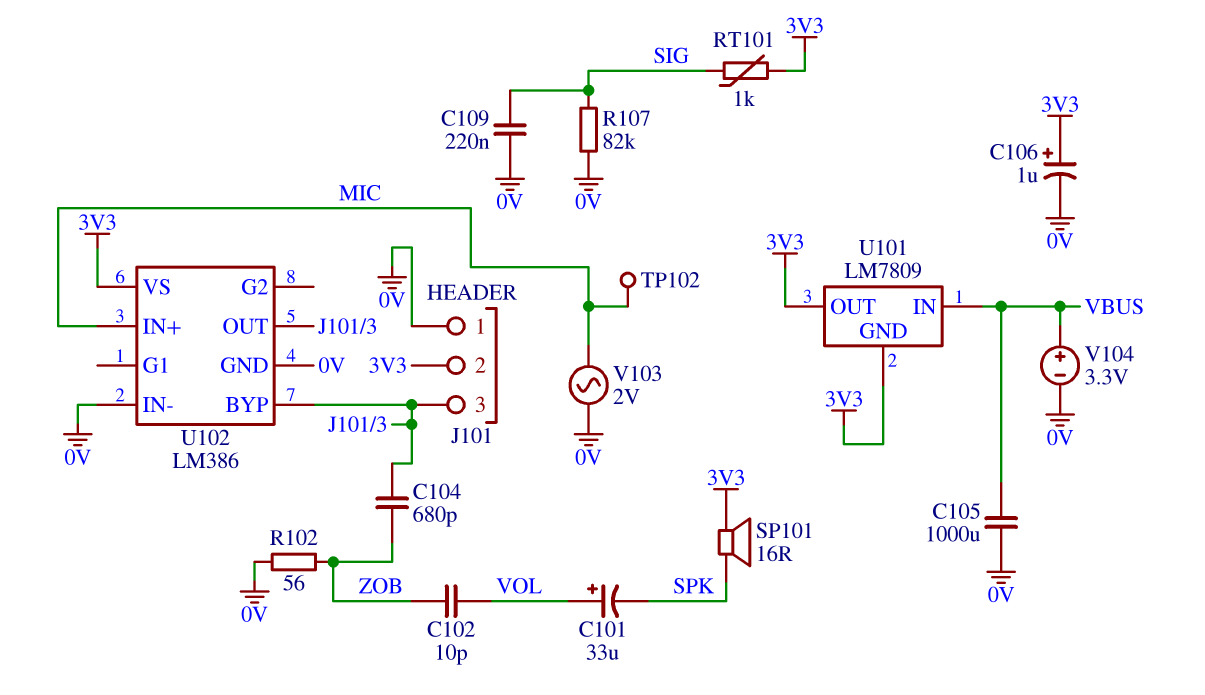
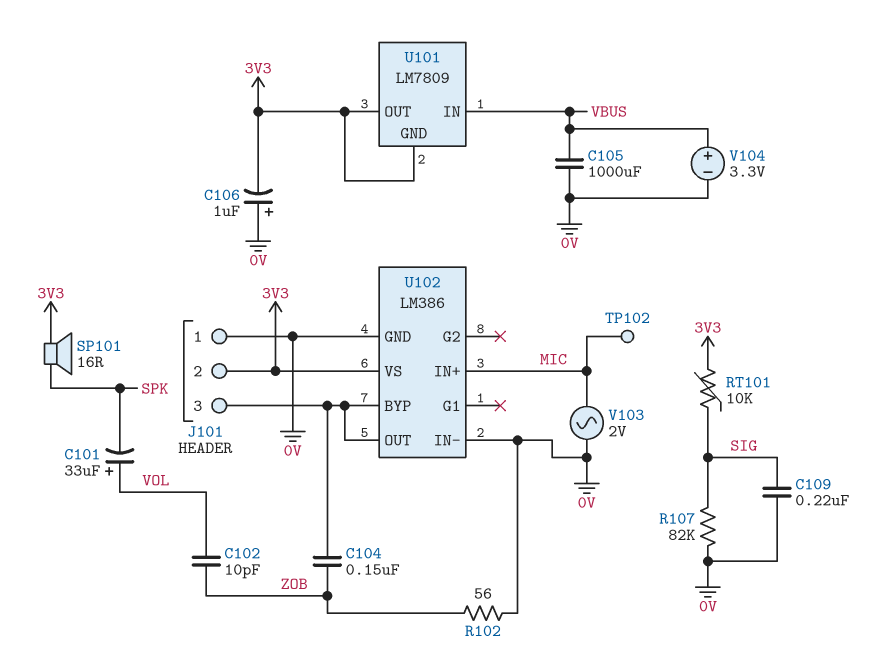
C104: 680pF (J101/3, ZOB) -> 150nF (J101/3, ZOB)
C106: 1uF (plus 3V3, minus 0V) -> 1uF (plus 0V, minus 3V3)
RT101: 1k (3V3, SIG) -> 10k (3V3, SIG)

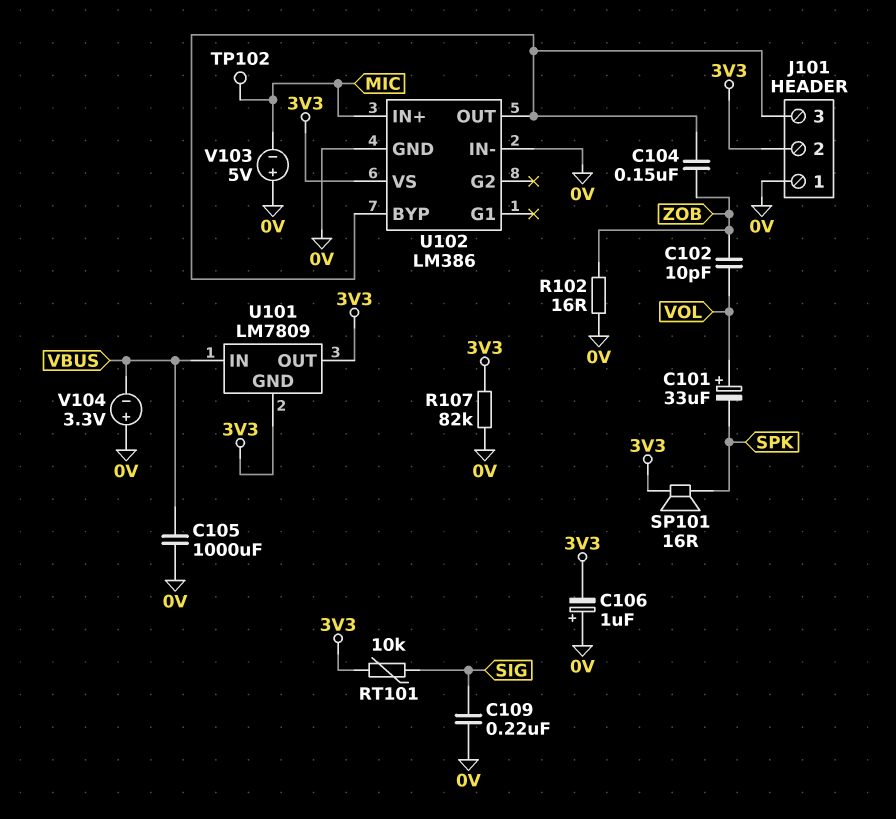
R102: 56 (0V, ZOB) -> 16 (0V, ZOB)
R107: 82k (0V, SIG) -> 82k (0V, 3V3)
V103: AC 2V (0V, MIC) -> 5V (plus 0V, minus MIC)
V104: 3.3V (plus VBUS, minus 0V) -> 3.3V (plus 0V, minus VBUS)

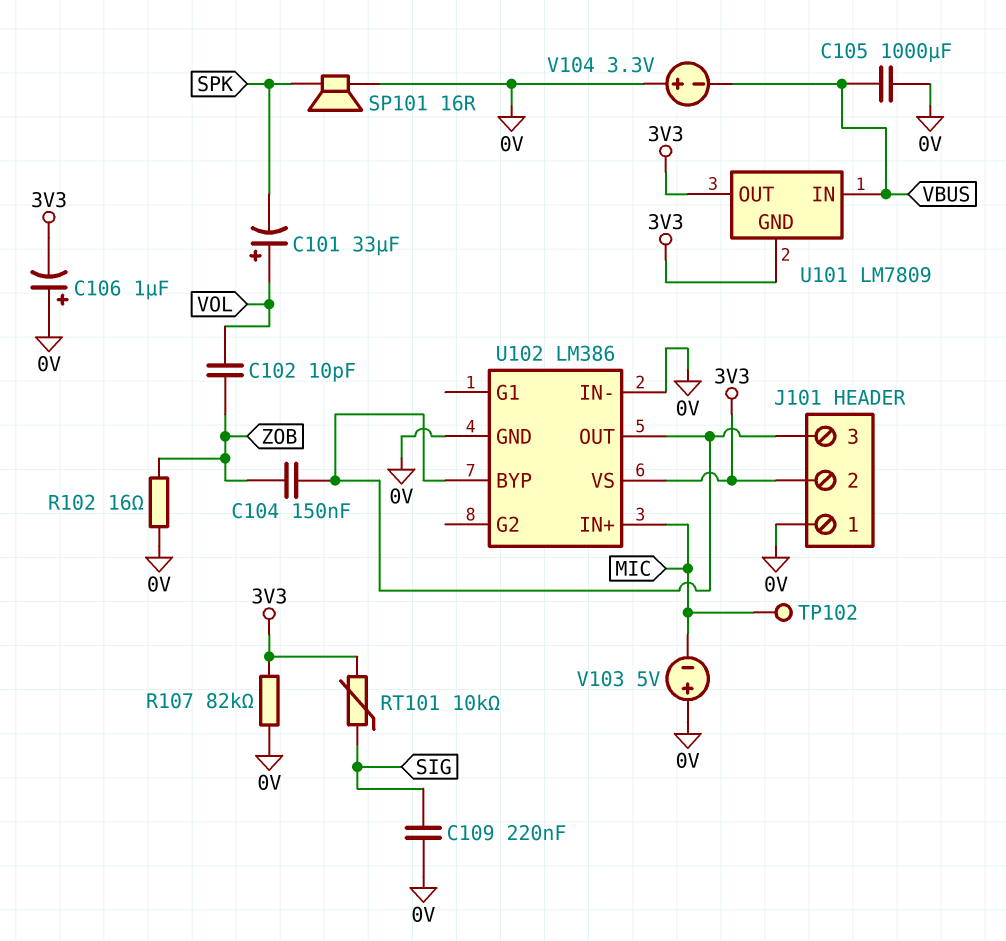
SP101: speaker 16R (3V3, SPK) -> speaker 16R (0V, SPK)

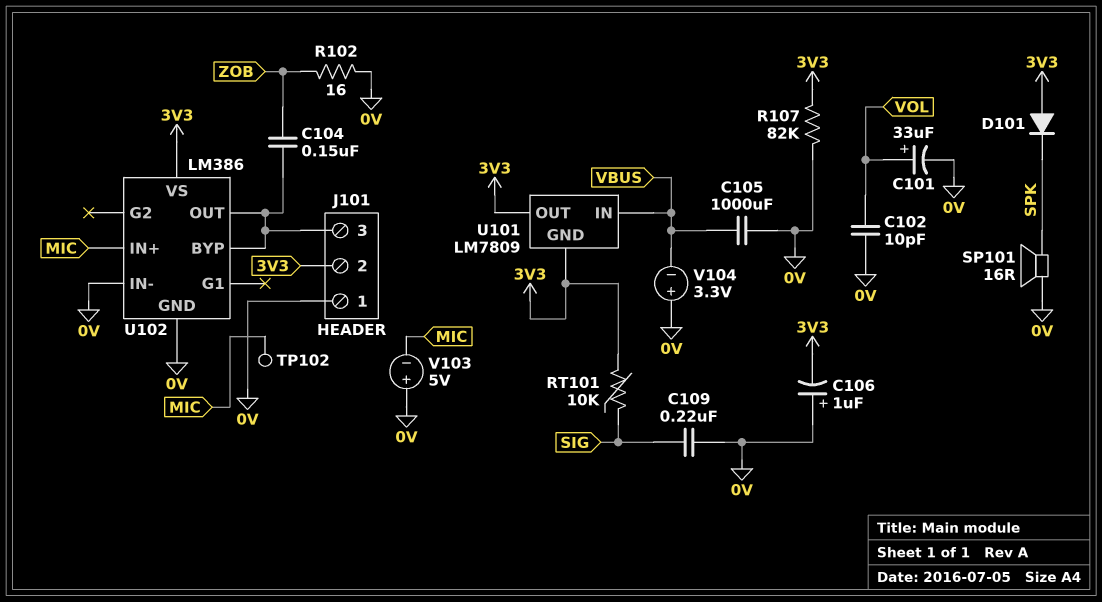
C101: 33uF (plus VOL, minus SPK) -> 33uF (plus VOL, minus 0V)
C102: 10pF (VOL, ZOB) -> 10pF (0V, VOL)
D101: none -> diode (A 3V3, K SPK)

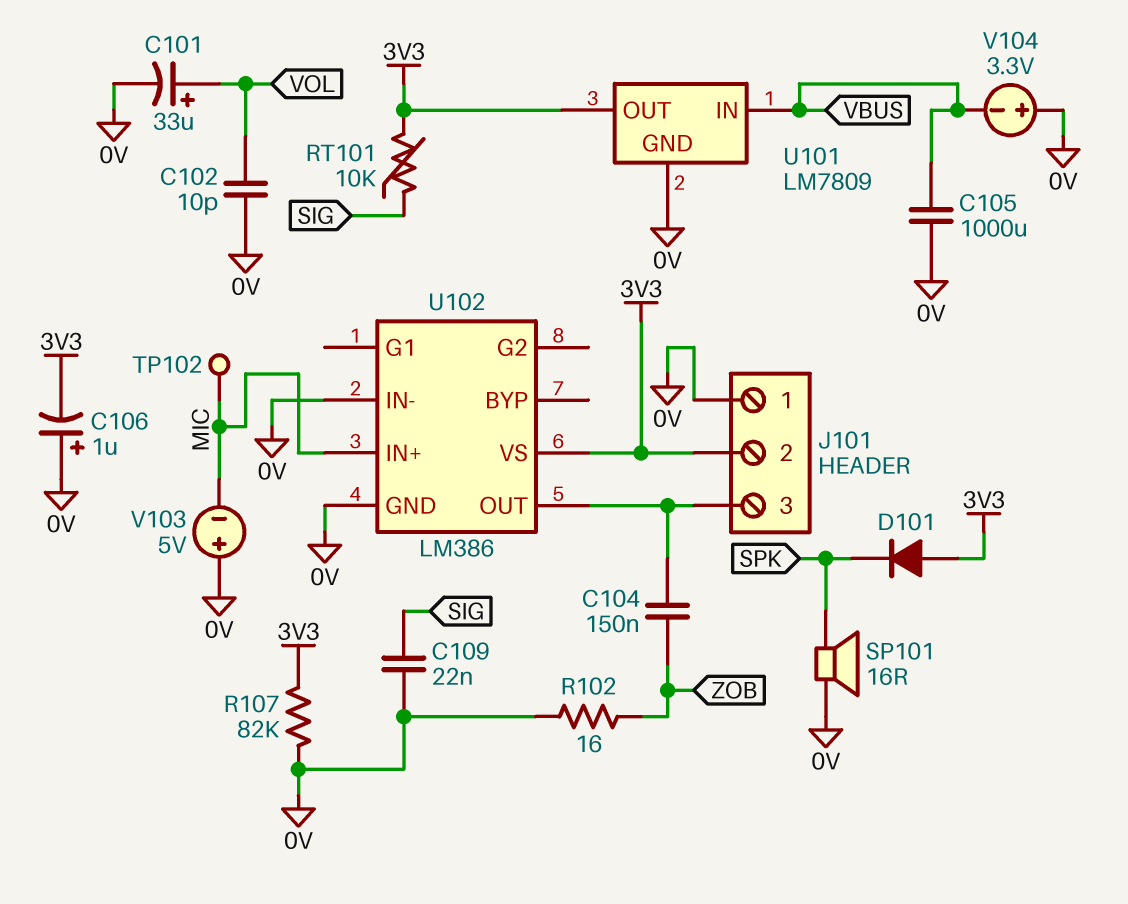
C109: 220nF (0V, SIG) -> 22nF (0V, SIG)
U101 pin GND: 3V3 -> 0V
U102 pin BYP: J101/3 -> none

